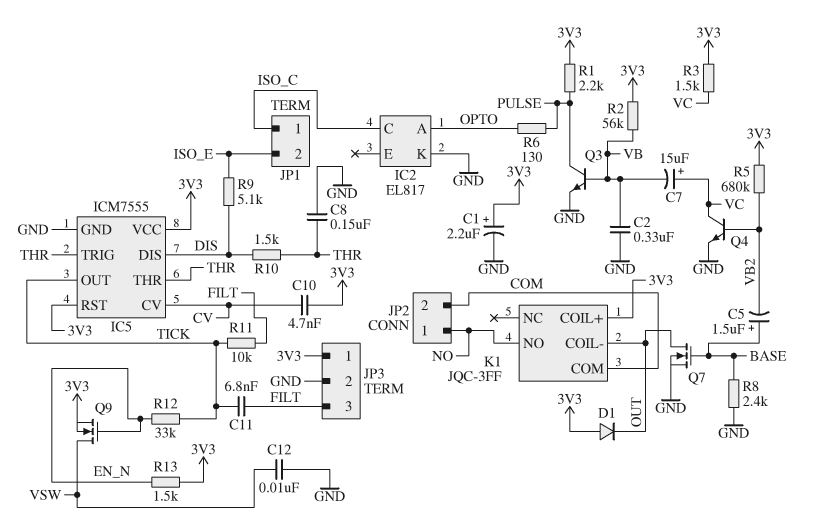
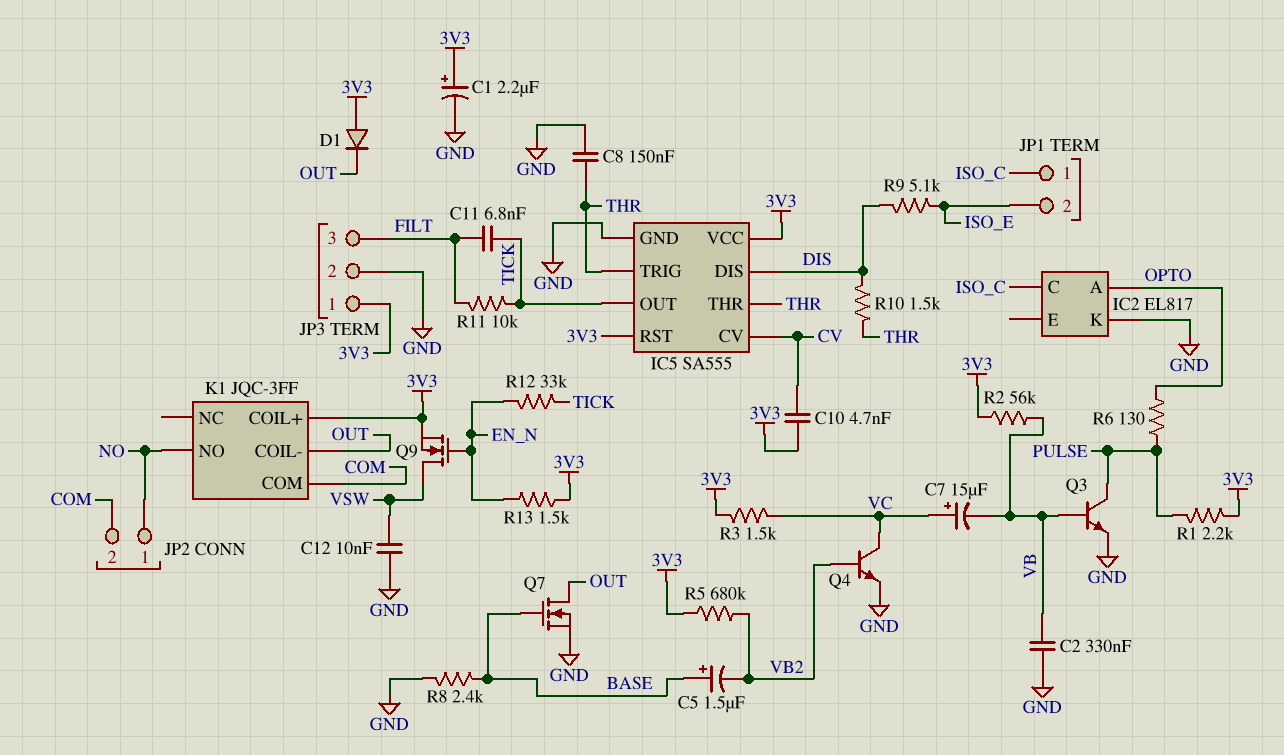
IC5: ICM7555 -> SA555

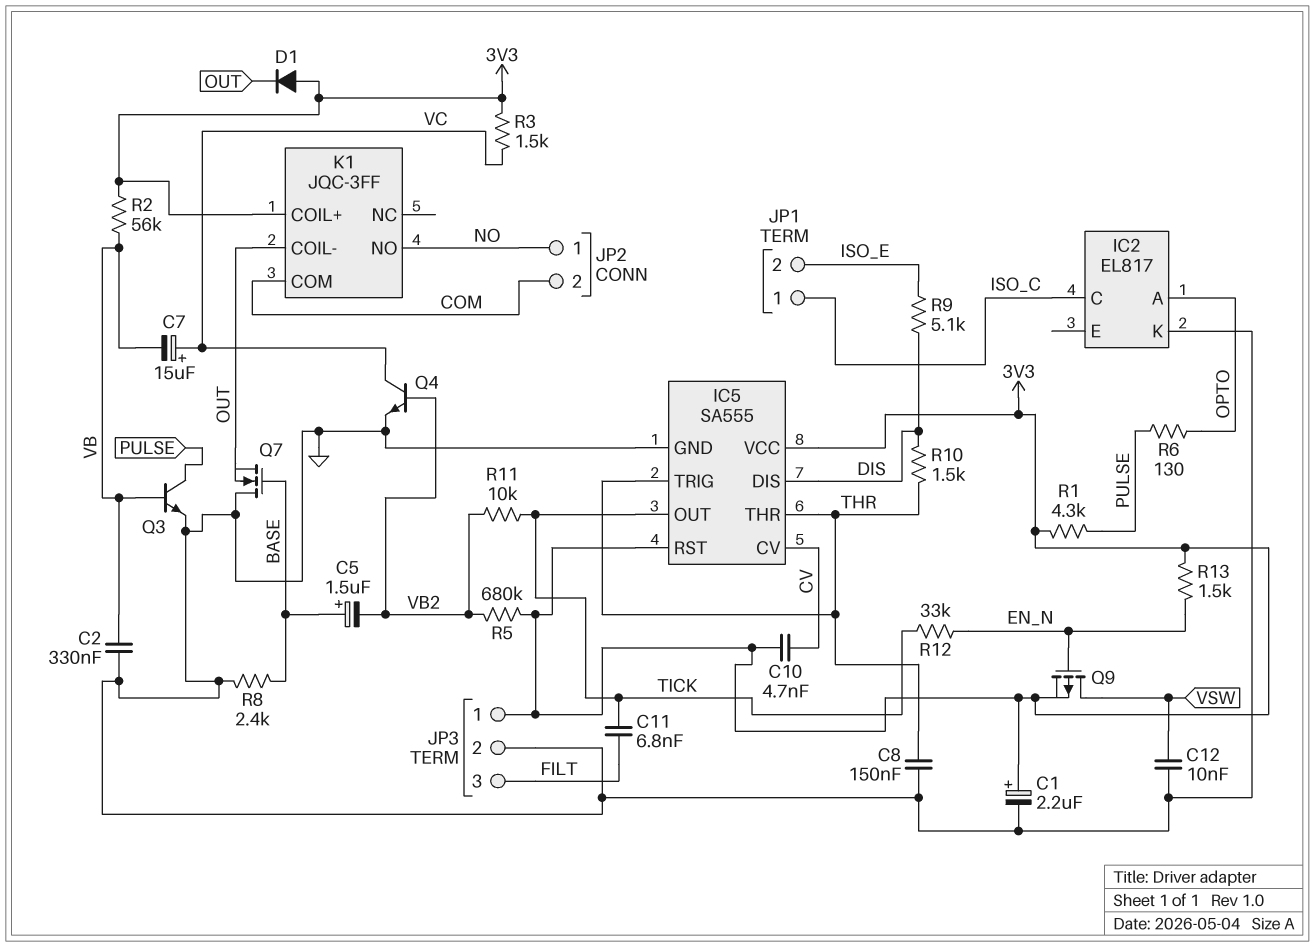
Q7: NMOS (G BASE, D OUT, S GND) -> NMOS (G BASE, D GND, S OUT)
Q9: NMOS (G EN_N, D VSW, S 3V3) -> PMOS (G EN_N, D VSW, S 3V3)
R1: 2.2k (3V3, PULSE) -> 4.3k (3V3, PULSE)
R11: 10k (FILT, TICK) -> 10k (TICK, VB2)

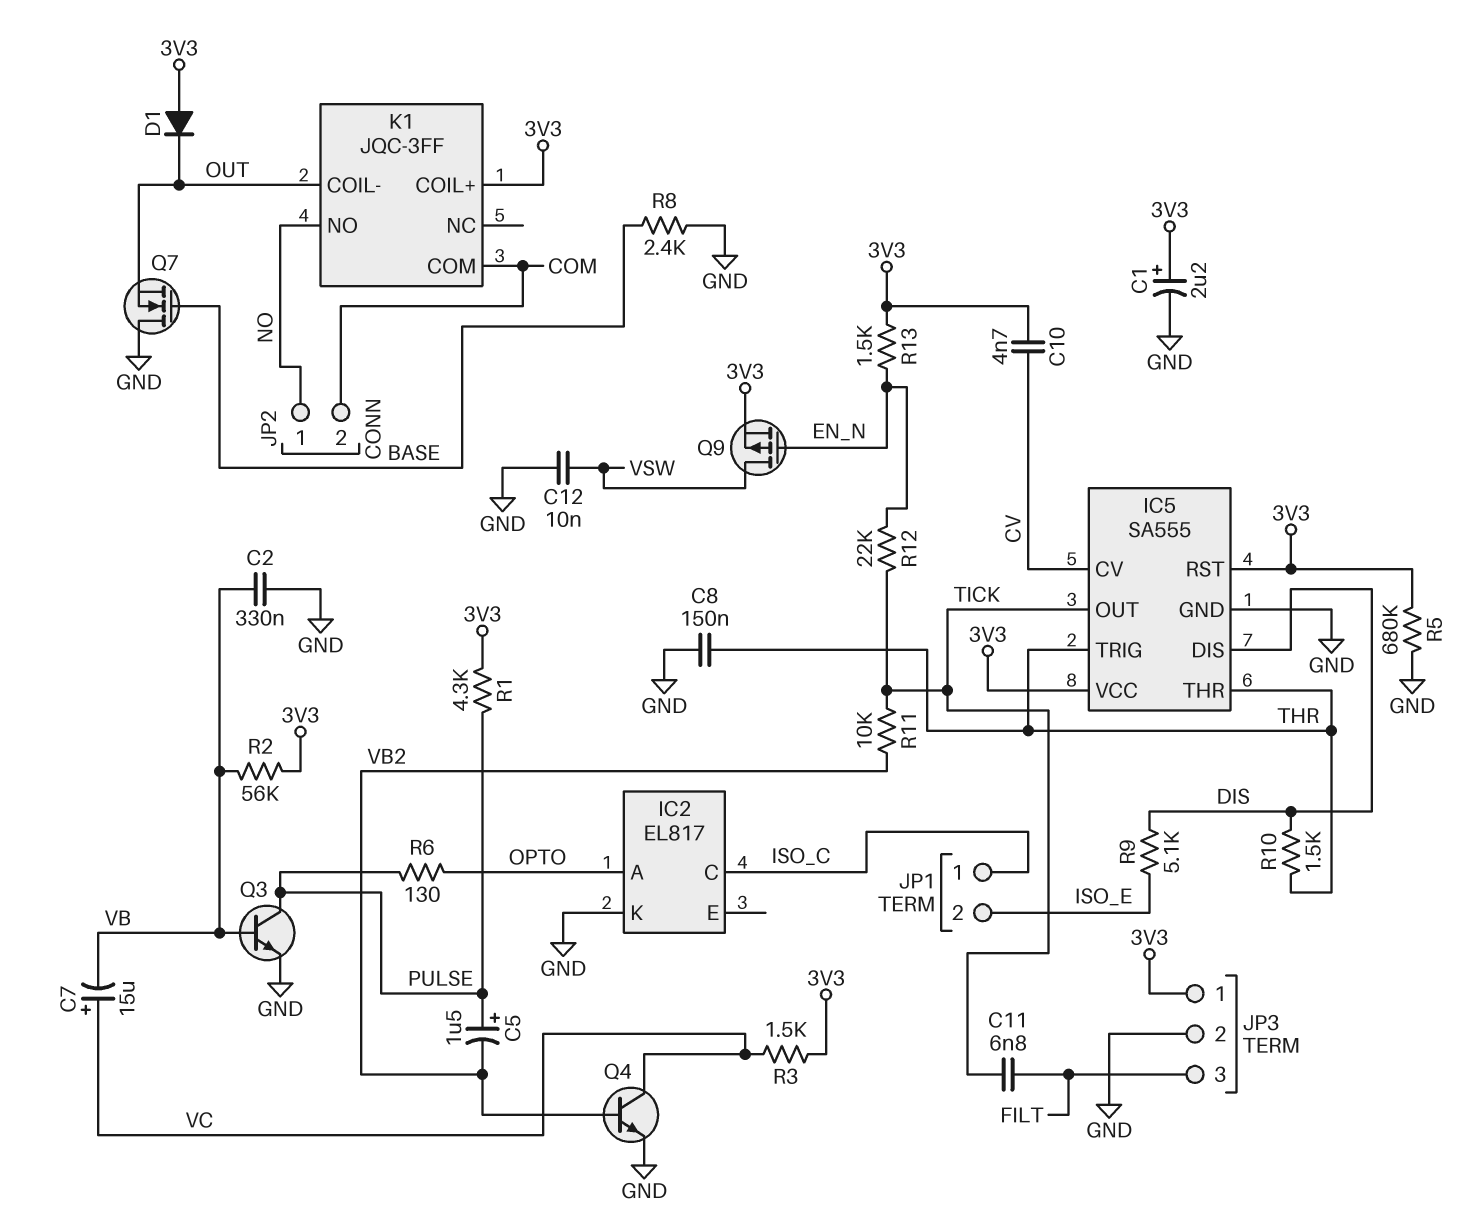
C5: 1.5uF (plus BASE, minus VB2) -> 1.5uF (plus PULSE, minus VB2)
R5: 680k (3V3, VB2) -> 680k (3V3, GND)
R12: 33k (EN_N, TICK) -> 22k (EN_N, TICK)

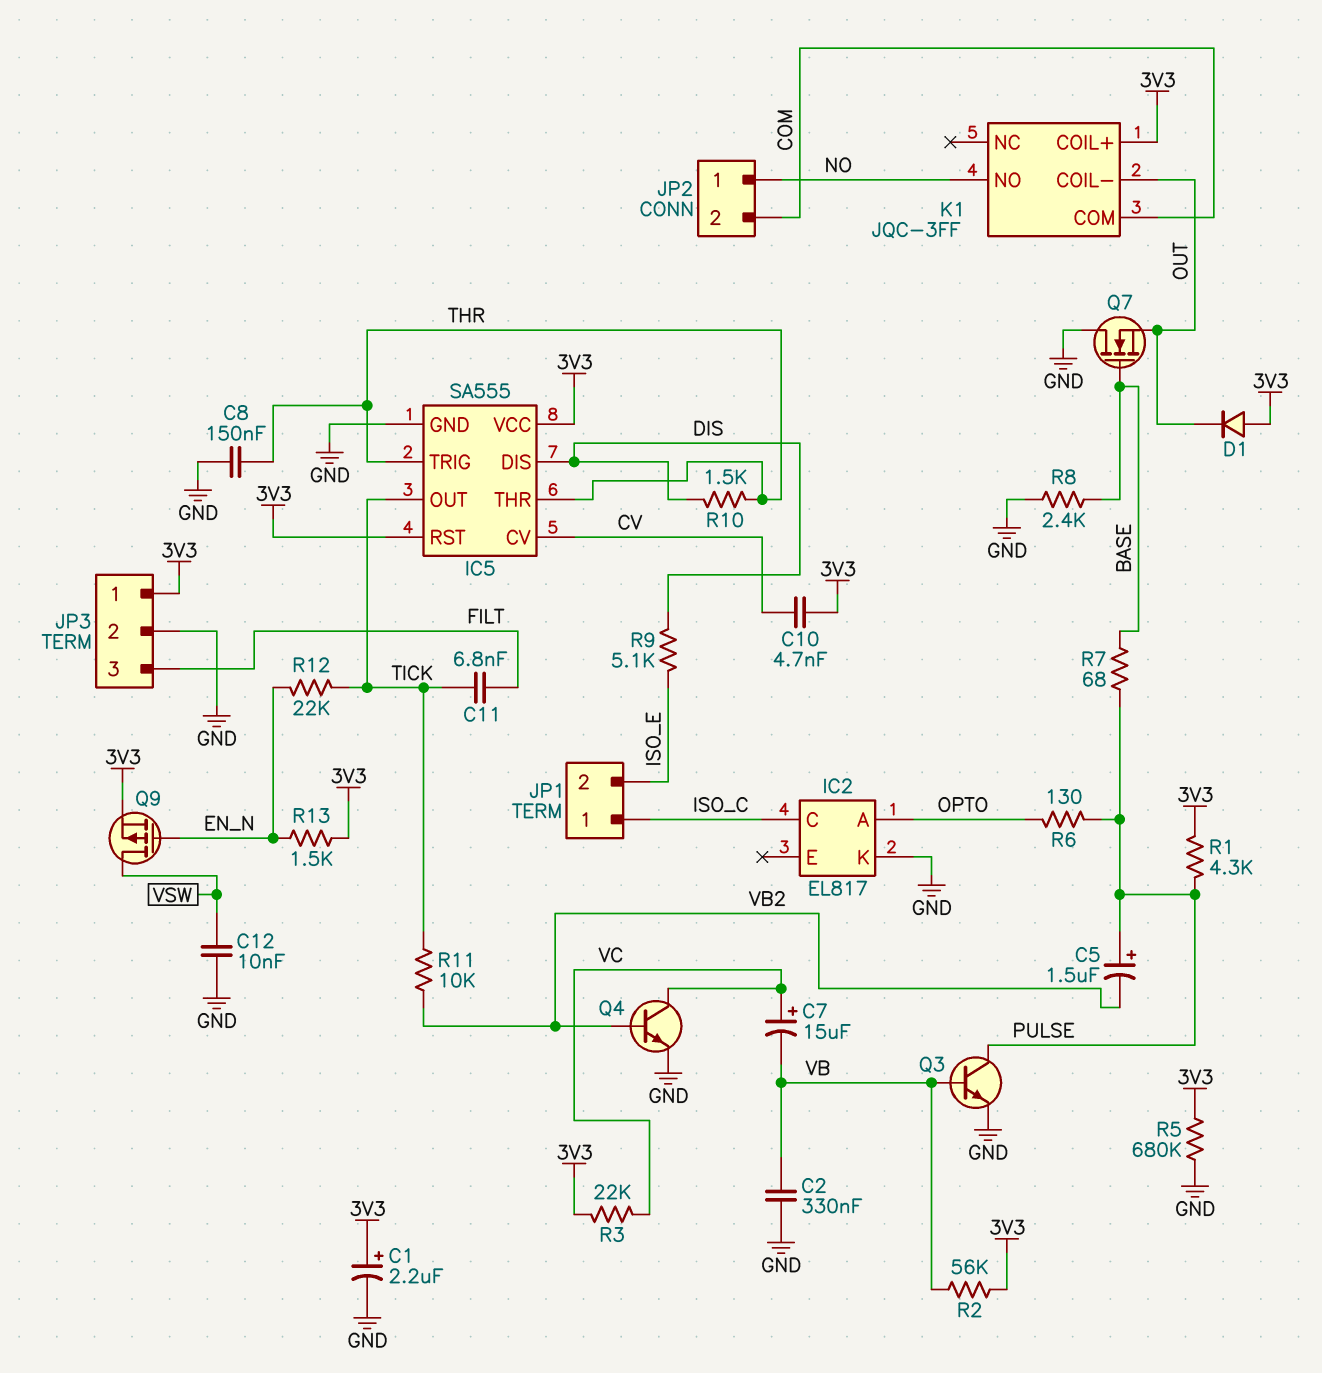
R3: 1.5k (3V3, VC) -> 22k (3V3, VC)
R7: none -> 68 (BASE, PULSE)

